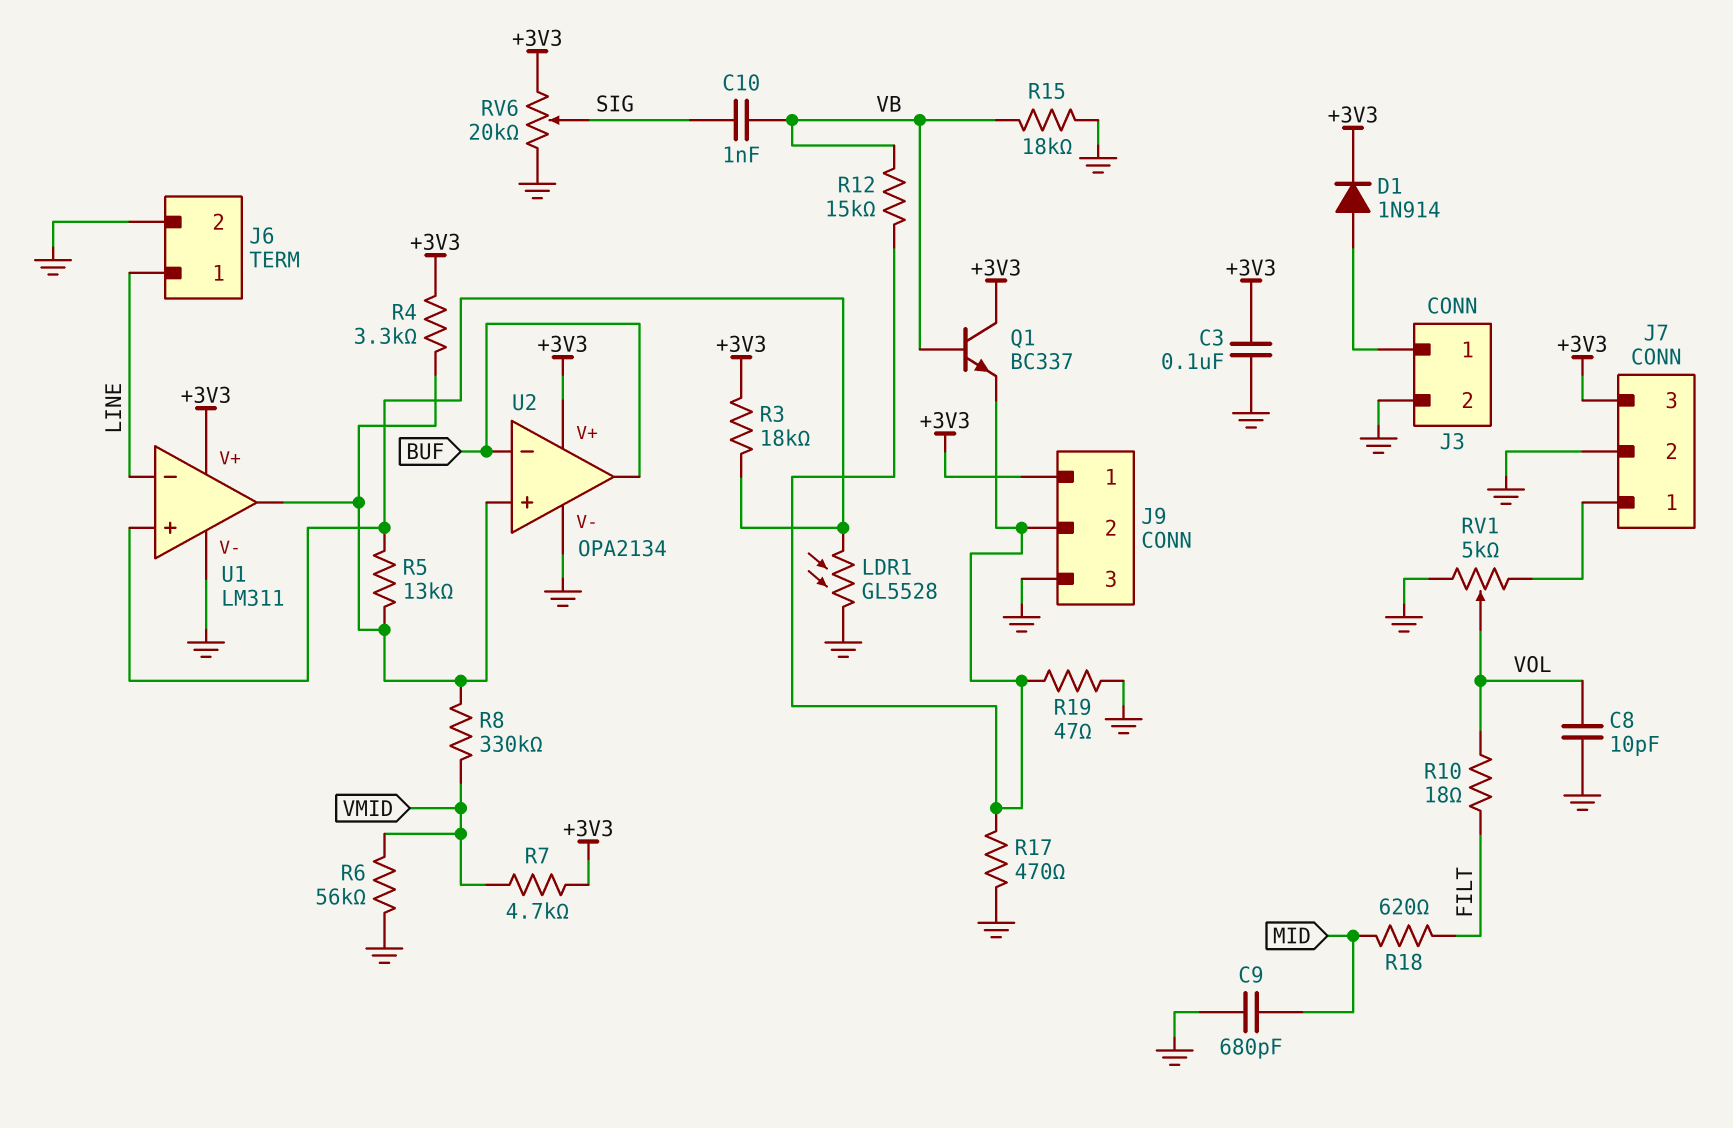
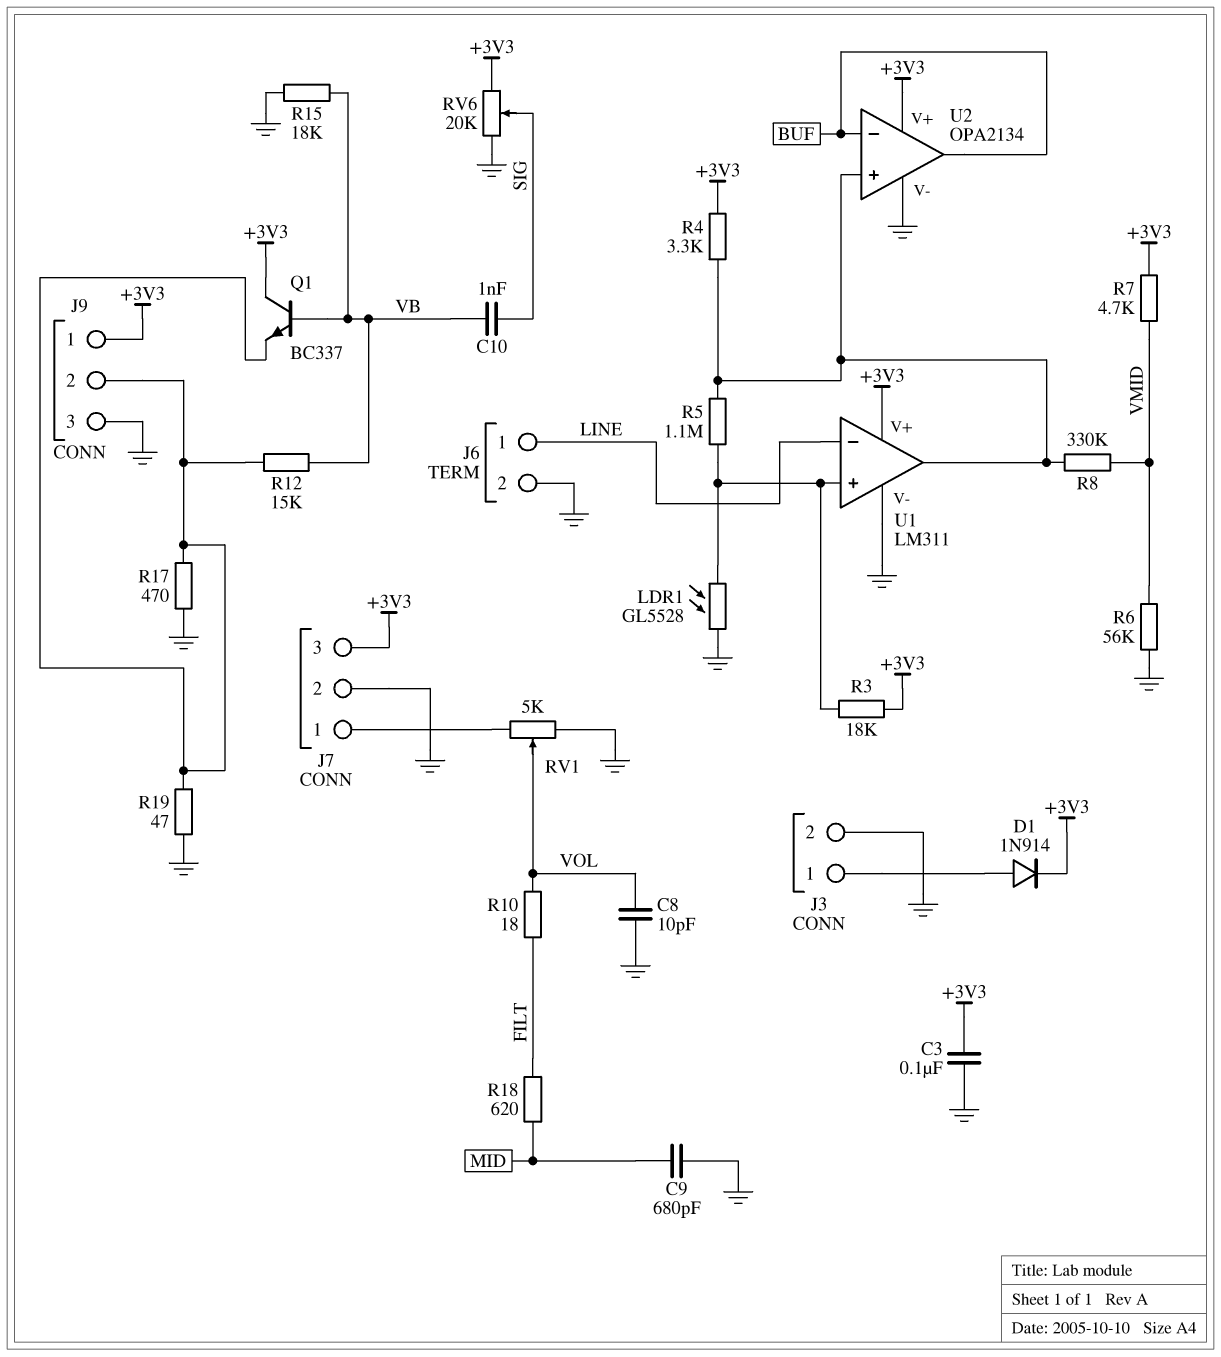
R5: 13k (U1/in+, U1/out) -> 1.1M (U1/in+, U1/out)

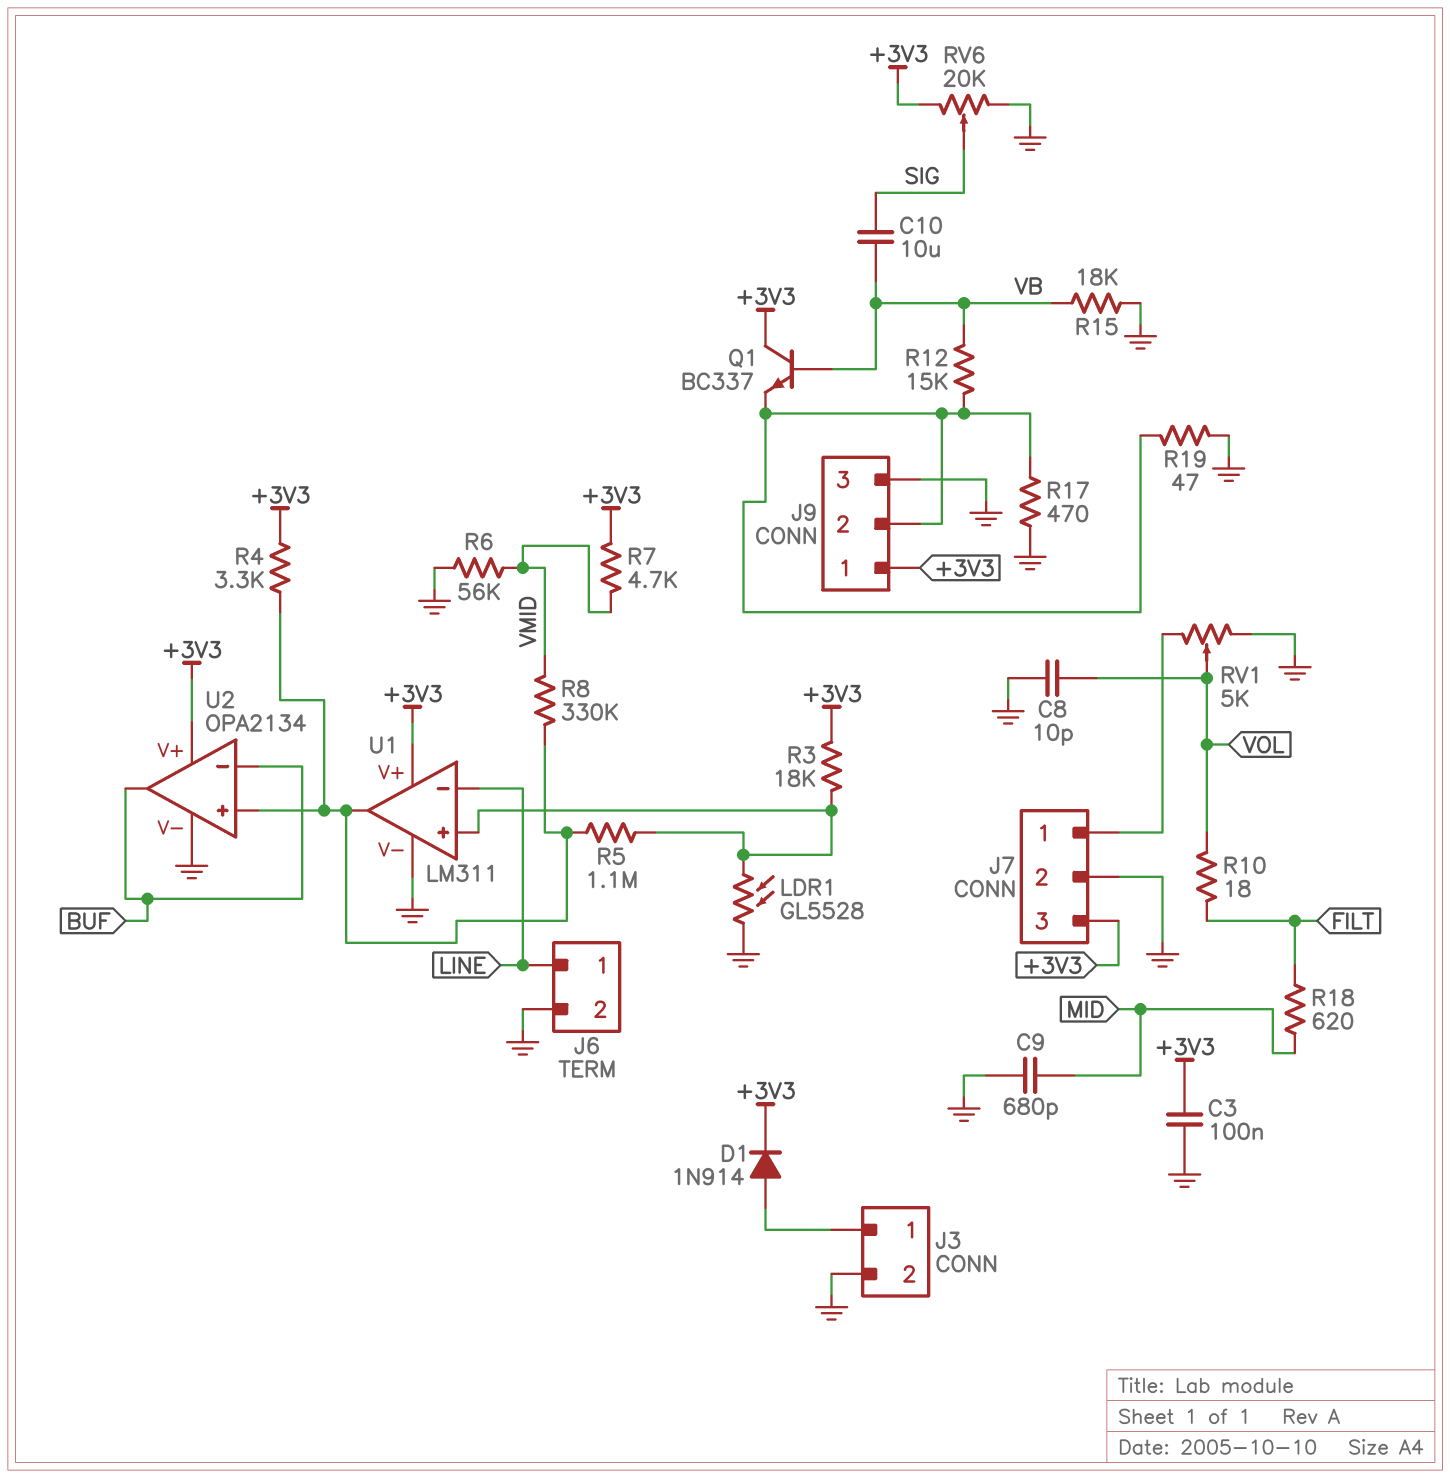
C10: 1nF (SIG, VB) -> 10uF (SIG, VB)

